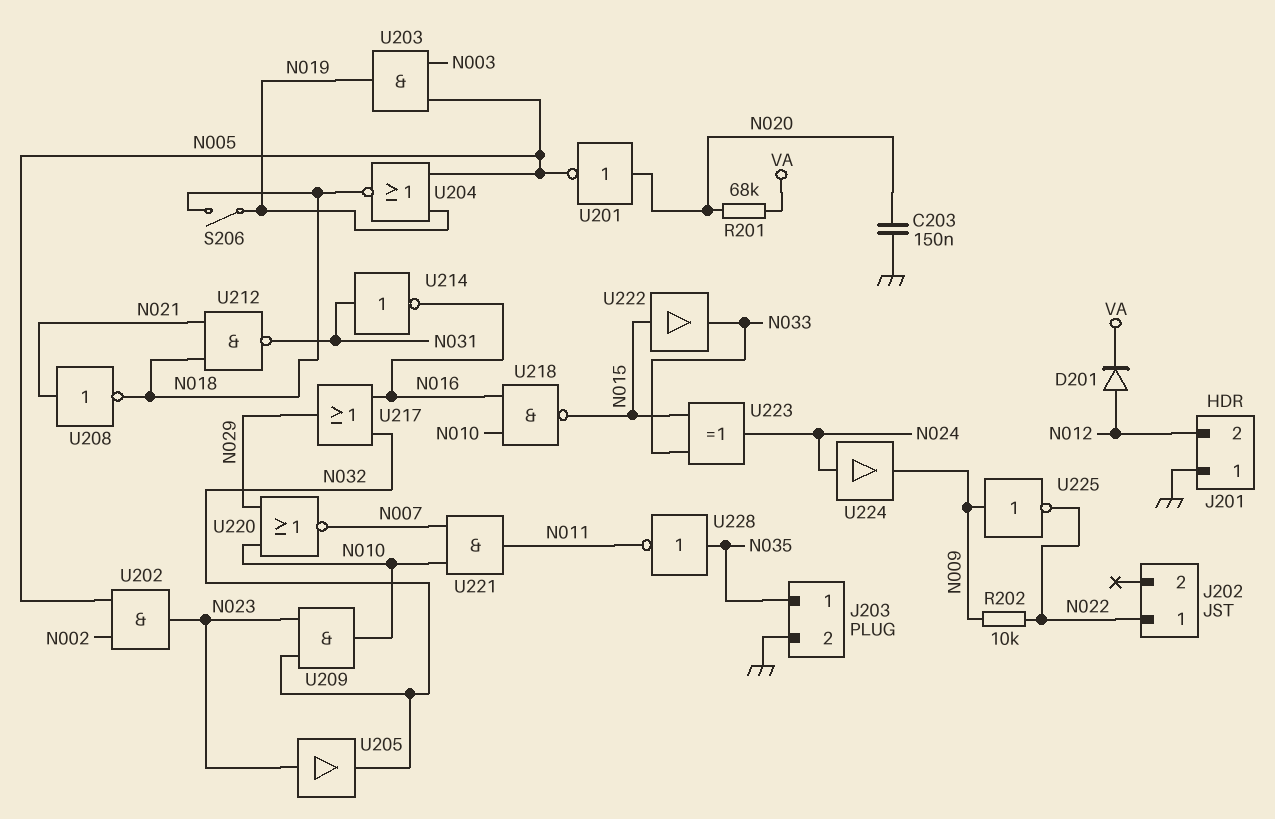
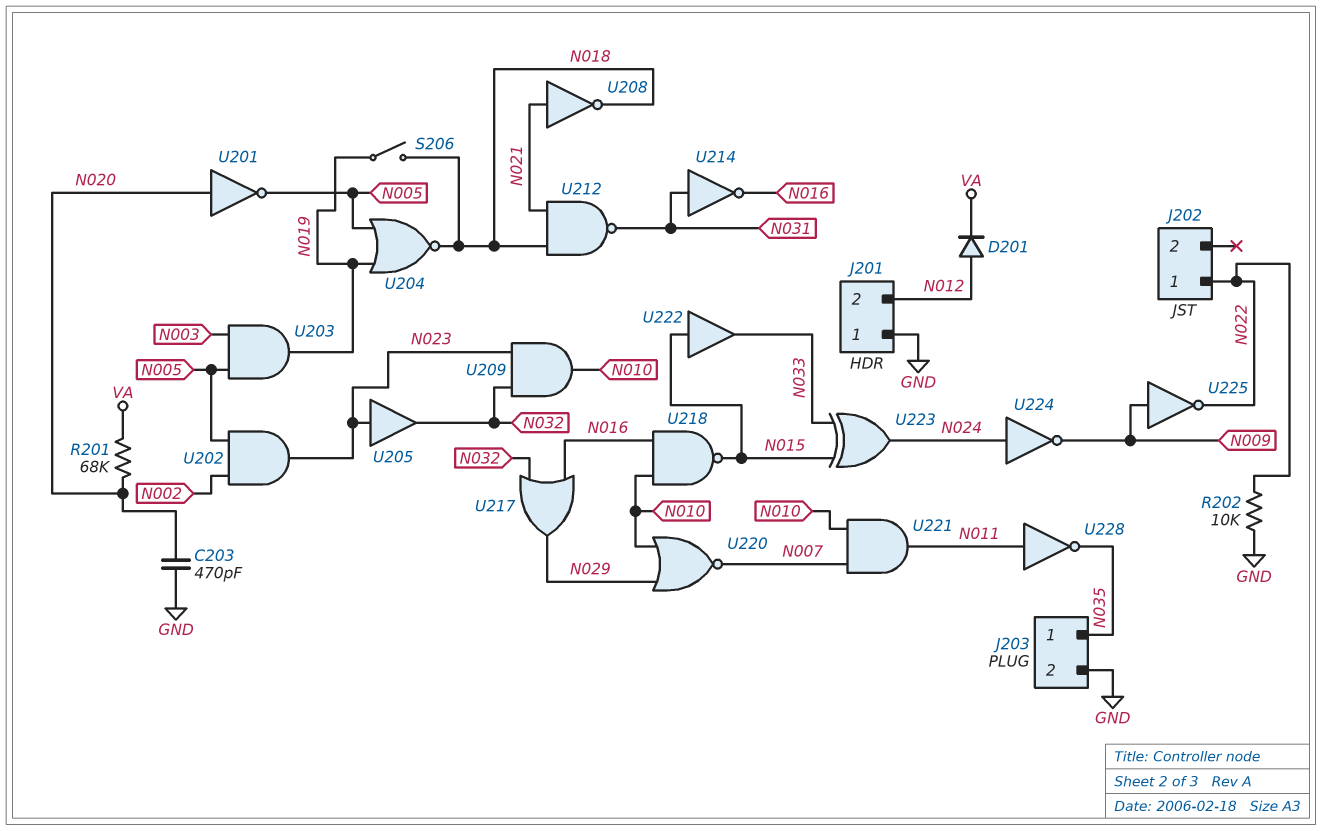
C203: 150nF (GND, N020) -> 470pF (GND, N020)
R202: 10k (N009, N022) -> 10k (GND, N022)
U224: buffer (in N024, out N009) -> NOT (in N024, out N009)
U228: NOT (in N035, out N011) -> NOT (in N011, out N035)

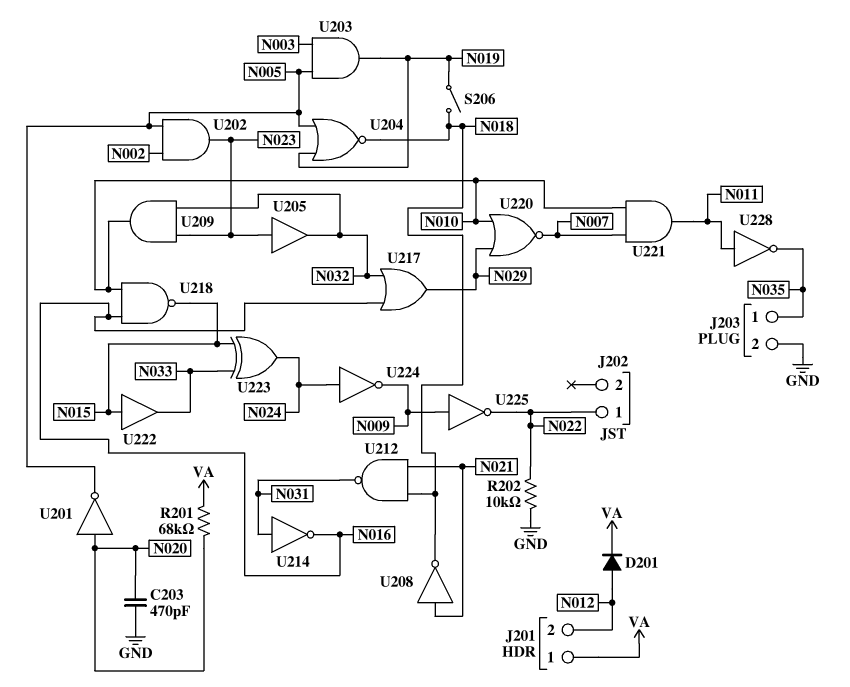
J201 pin 1: GND -> VA

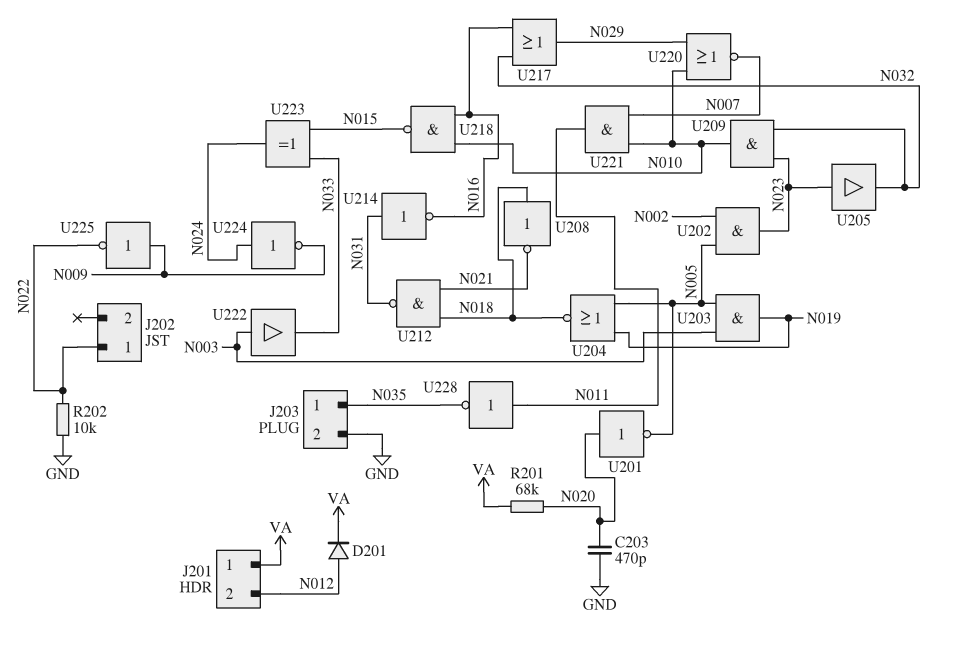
S206: switch (N018, N019) -> none
U208: NOT (in N021, out N018) -> NOT (in N018, out N021)
U222: buffer (in N015, out N033) -> buffer (in N003, out N033)

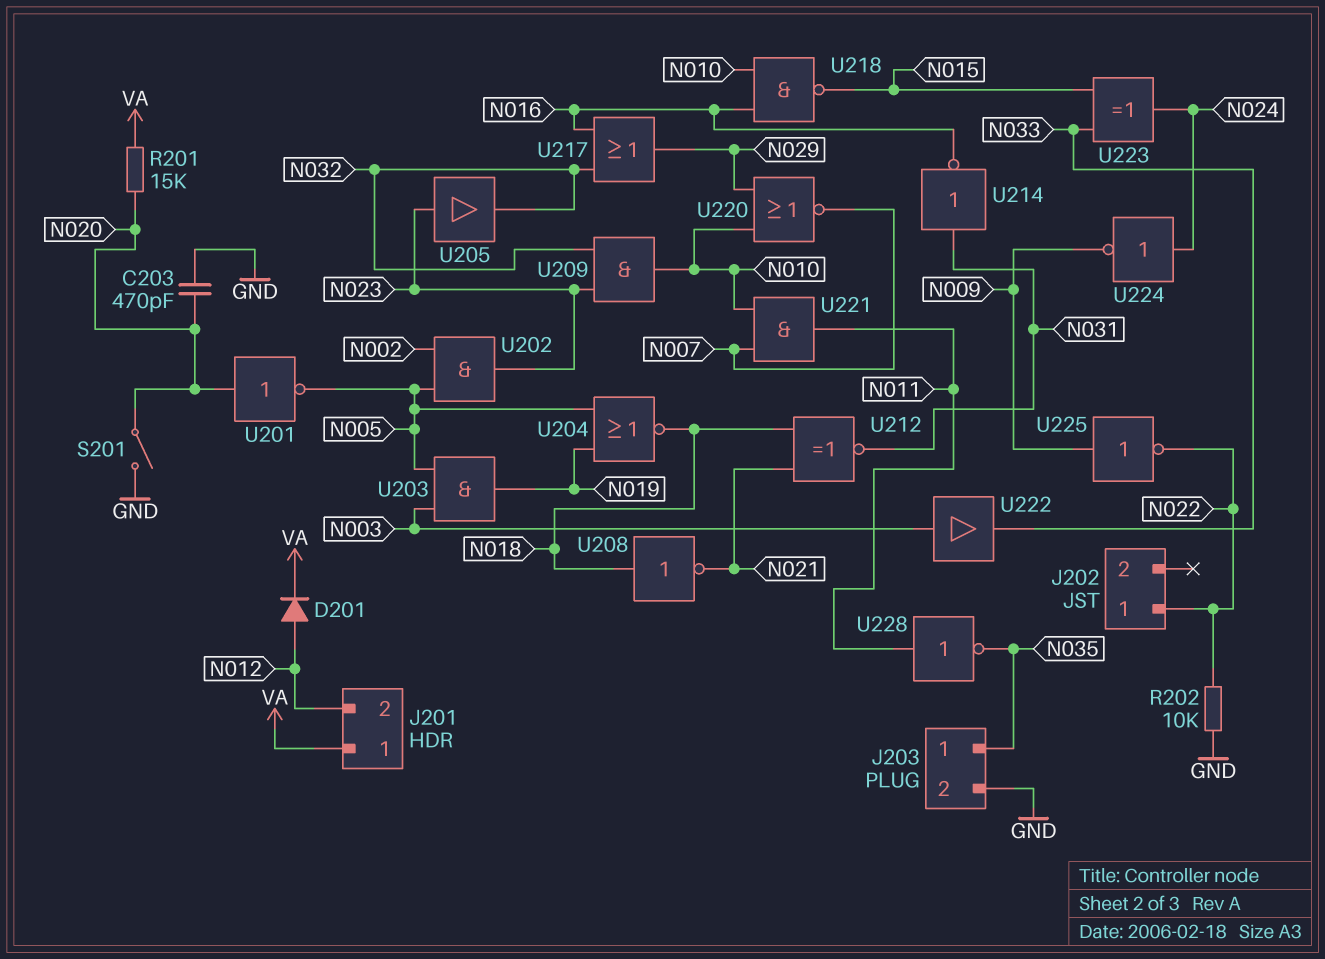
R201: 68k (N020, VA) -> 15k (N020, VA)
S201: none -> switch (GND, N020)
U212: NAND (in N018, in N021, out N031) -> XNOR (in N018, in N021, out N031)

